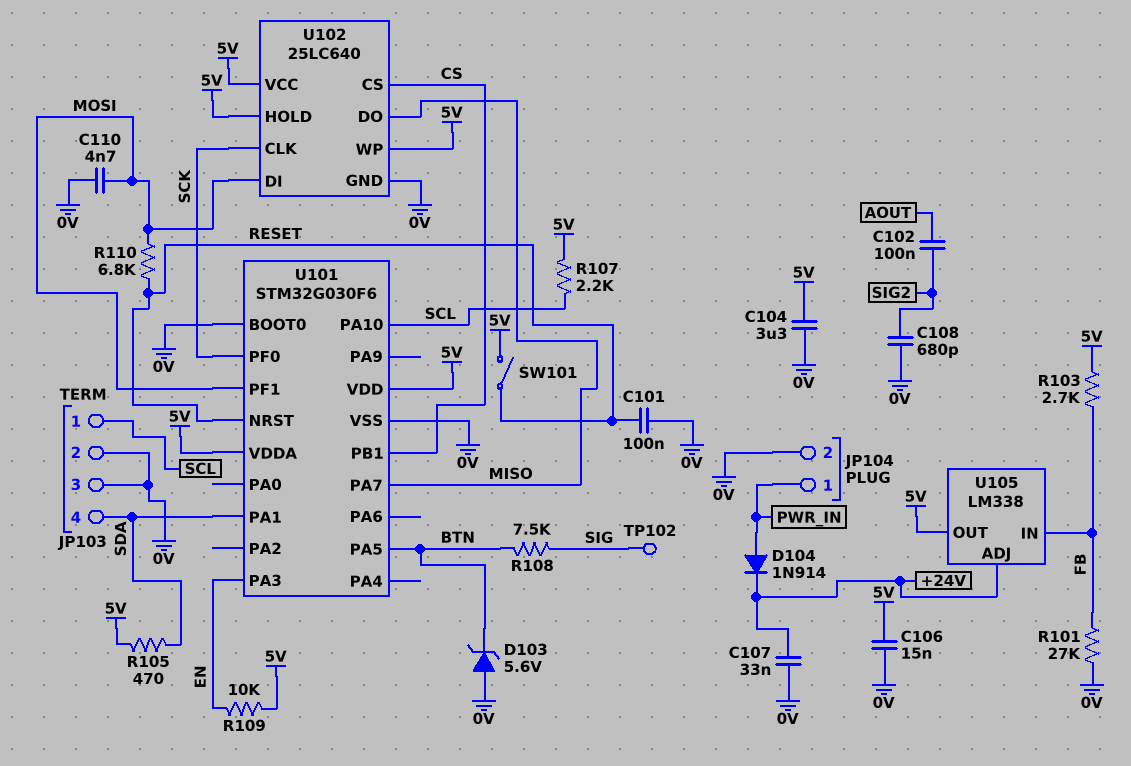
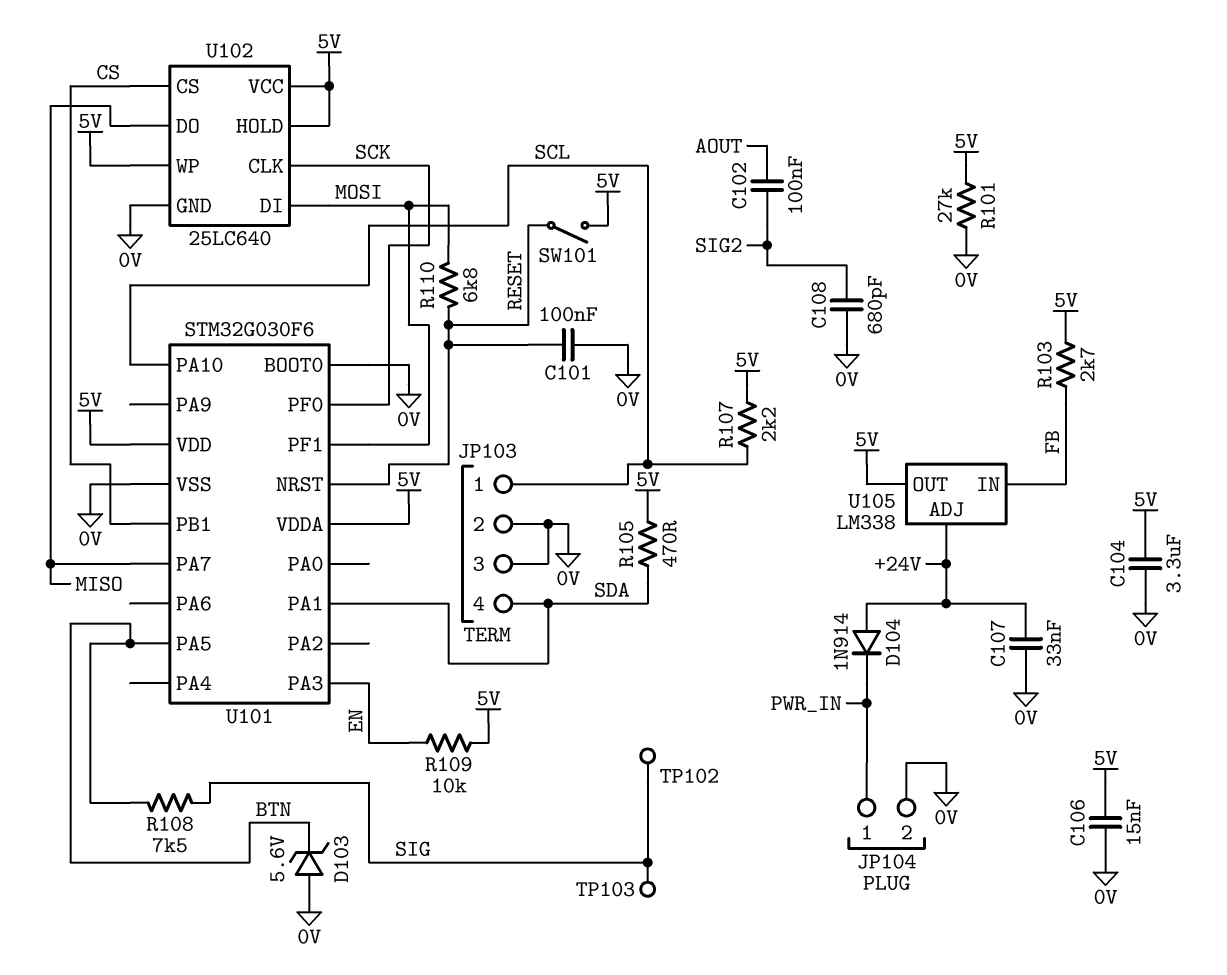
C110: 4.7nF (0V, MOSI) -> none
D104: diode 1N914 (A PWR_IN, K +24V) -> diode 1N914 (A +24V, K PWR_IN)
R101: 27k (0V, FB) -> 27k (0V, 5V)
TP103: none -> test point (SIG)

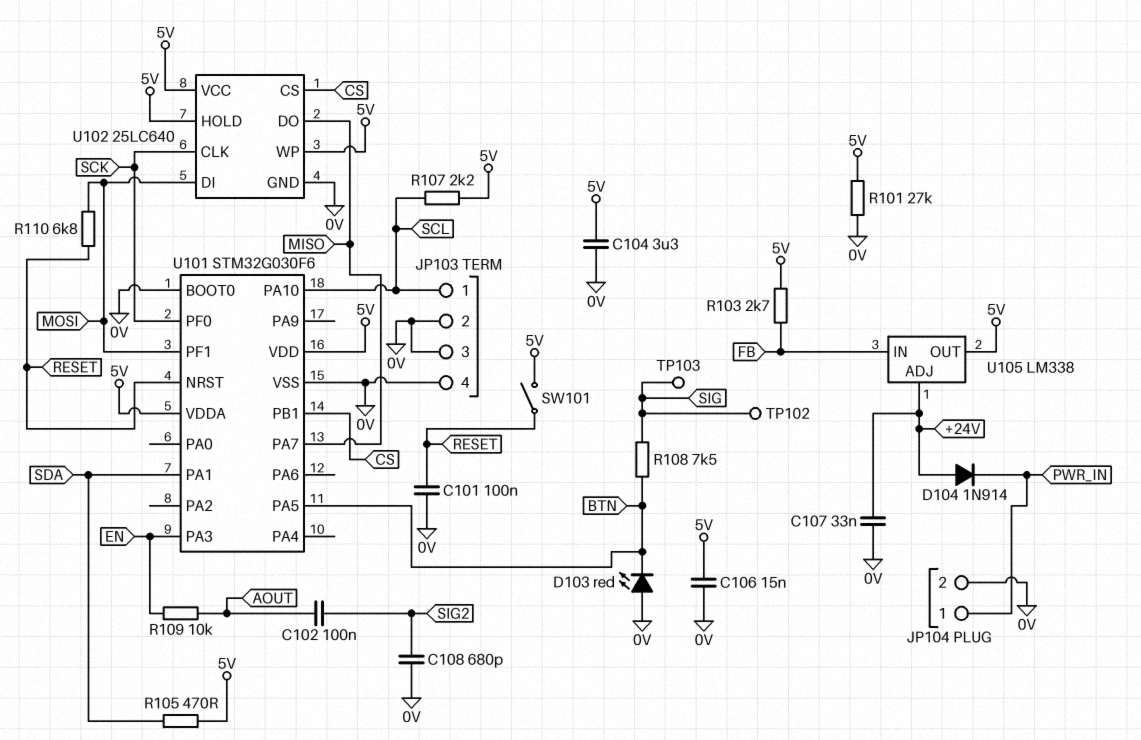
D103: zener 5.6V (A 0V, K BTN) -> LED red (A 0V, K BTN)
JP103 pin 4: SDA -> 0V
R109: 10k (5V, EN) -> 10k (AOUT, EN)

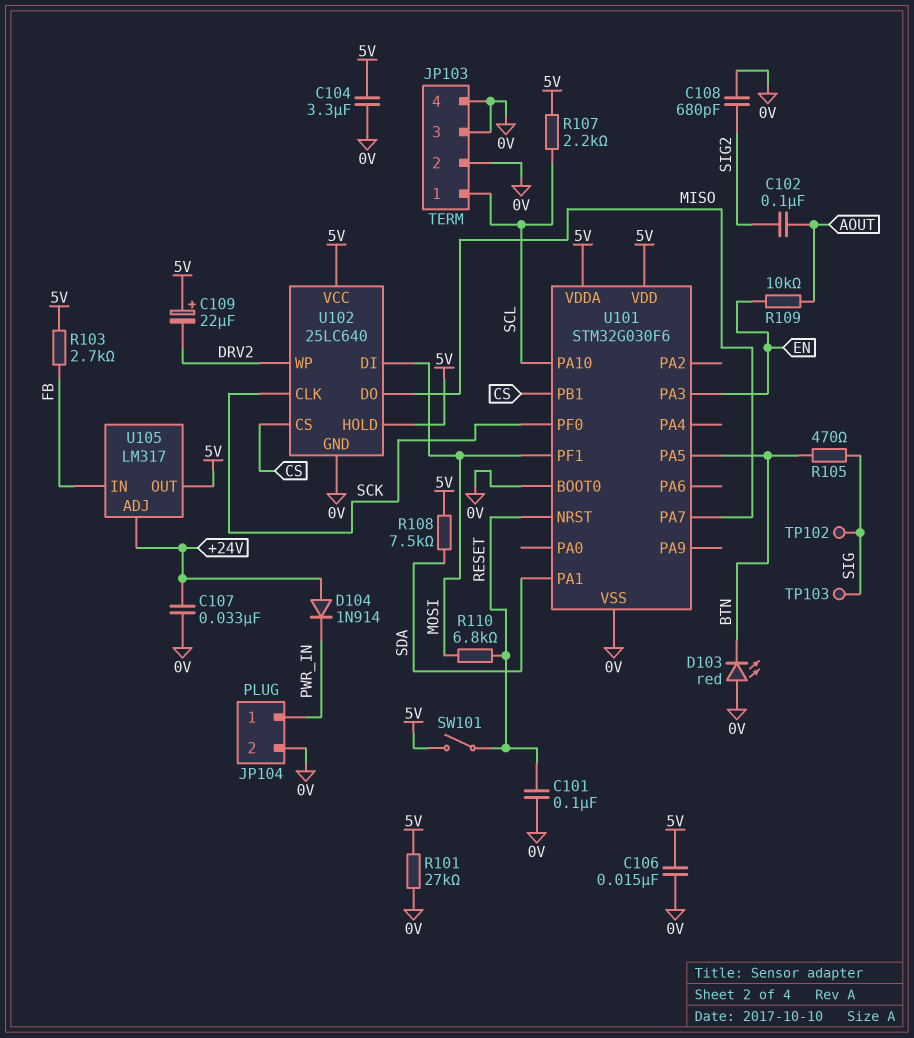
C109: none -> 22uF (plus 5V, minus DRV2)
R105: 470 (5V, SDA) -> 470 (BTN, SIG)
R108: 7.5k (BTN, SIG) -> 7.5k (5V, SDA)
U102 pin WP: 5V -> DRV2
U105: LM338 -> LM317

